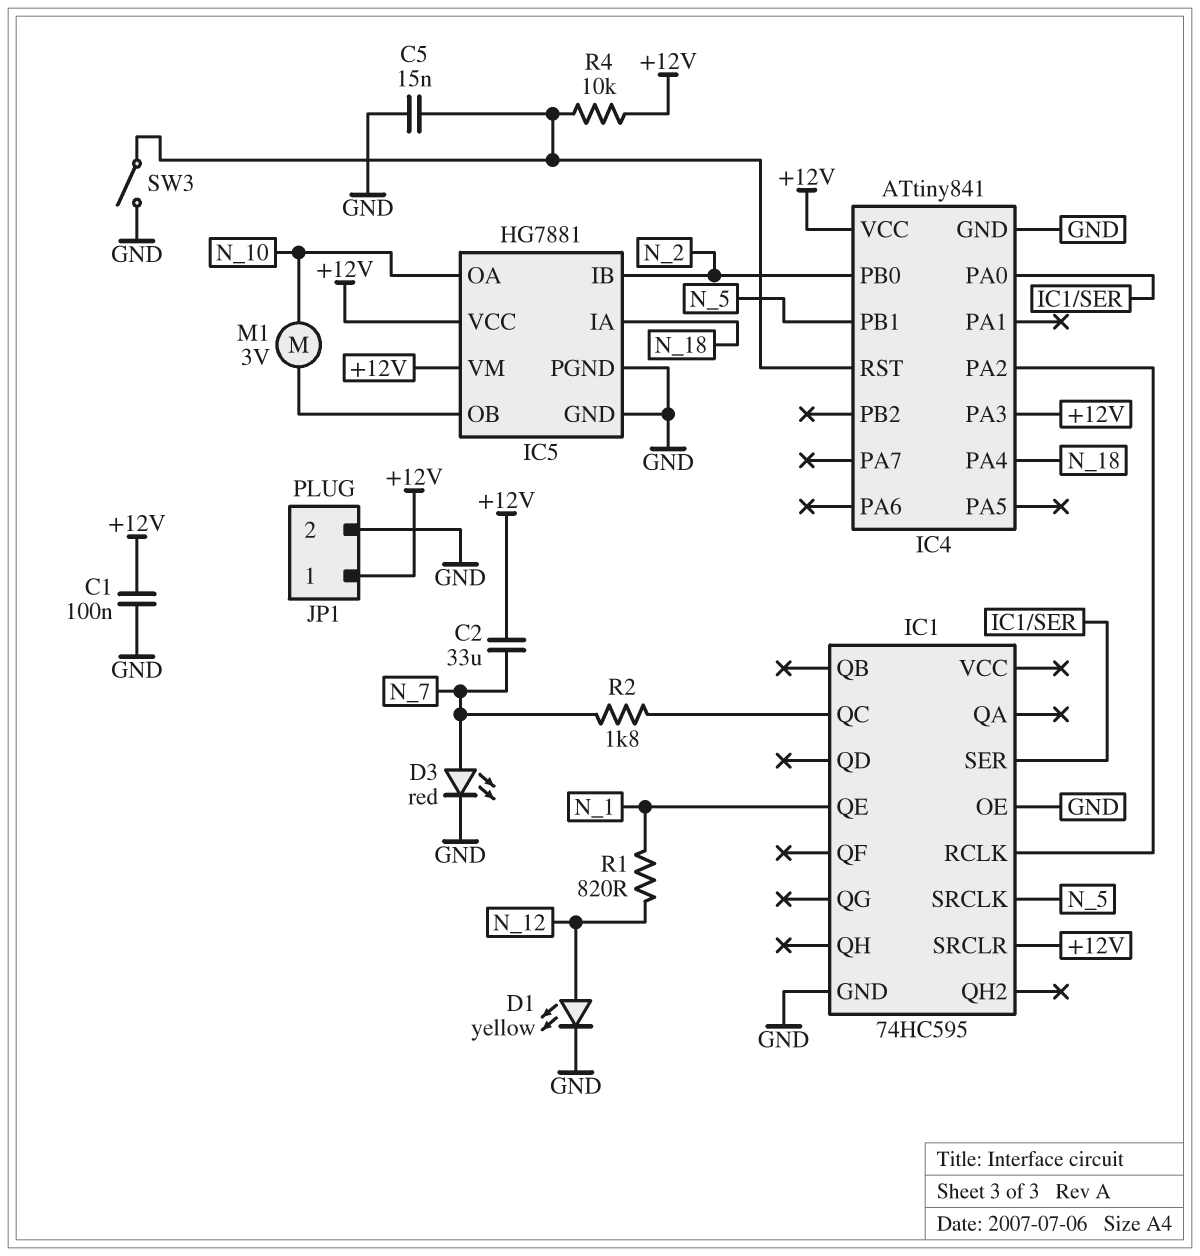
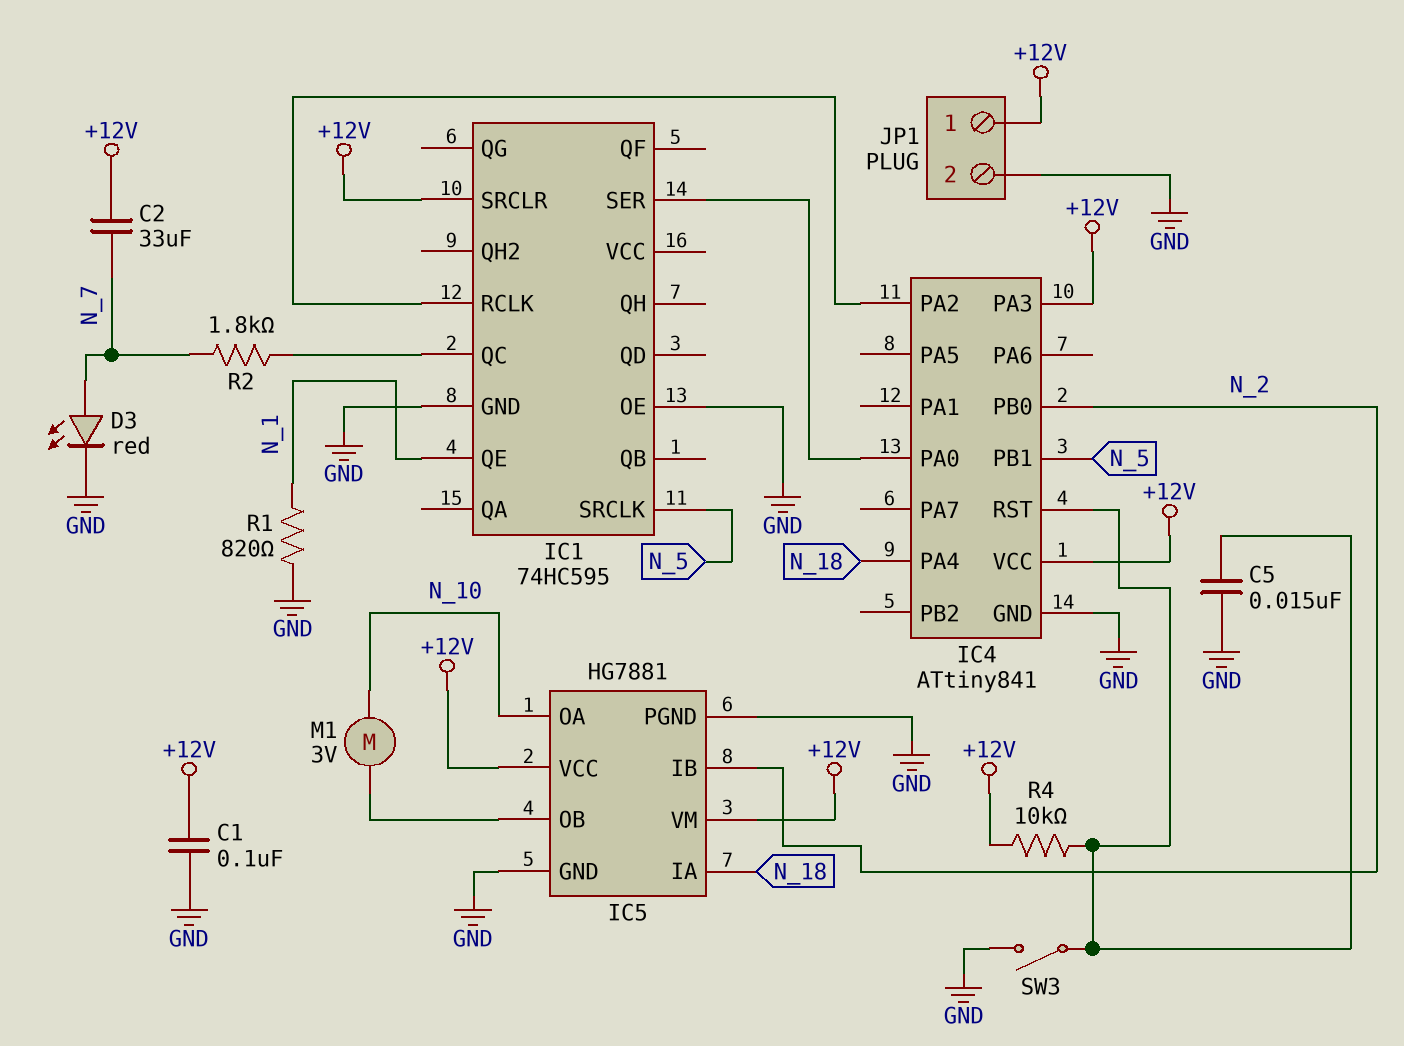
D1: LED yellow (A N_12, K GND) -> none
R1: 820 (N_1, N_12) -> 820 (GND, N_1)

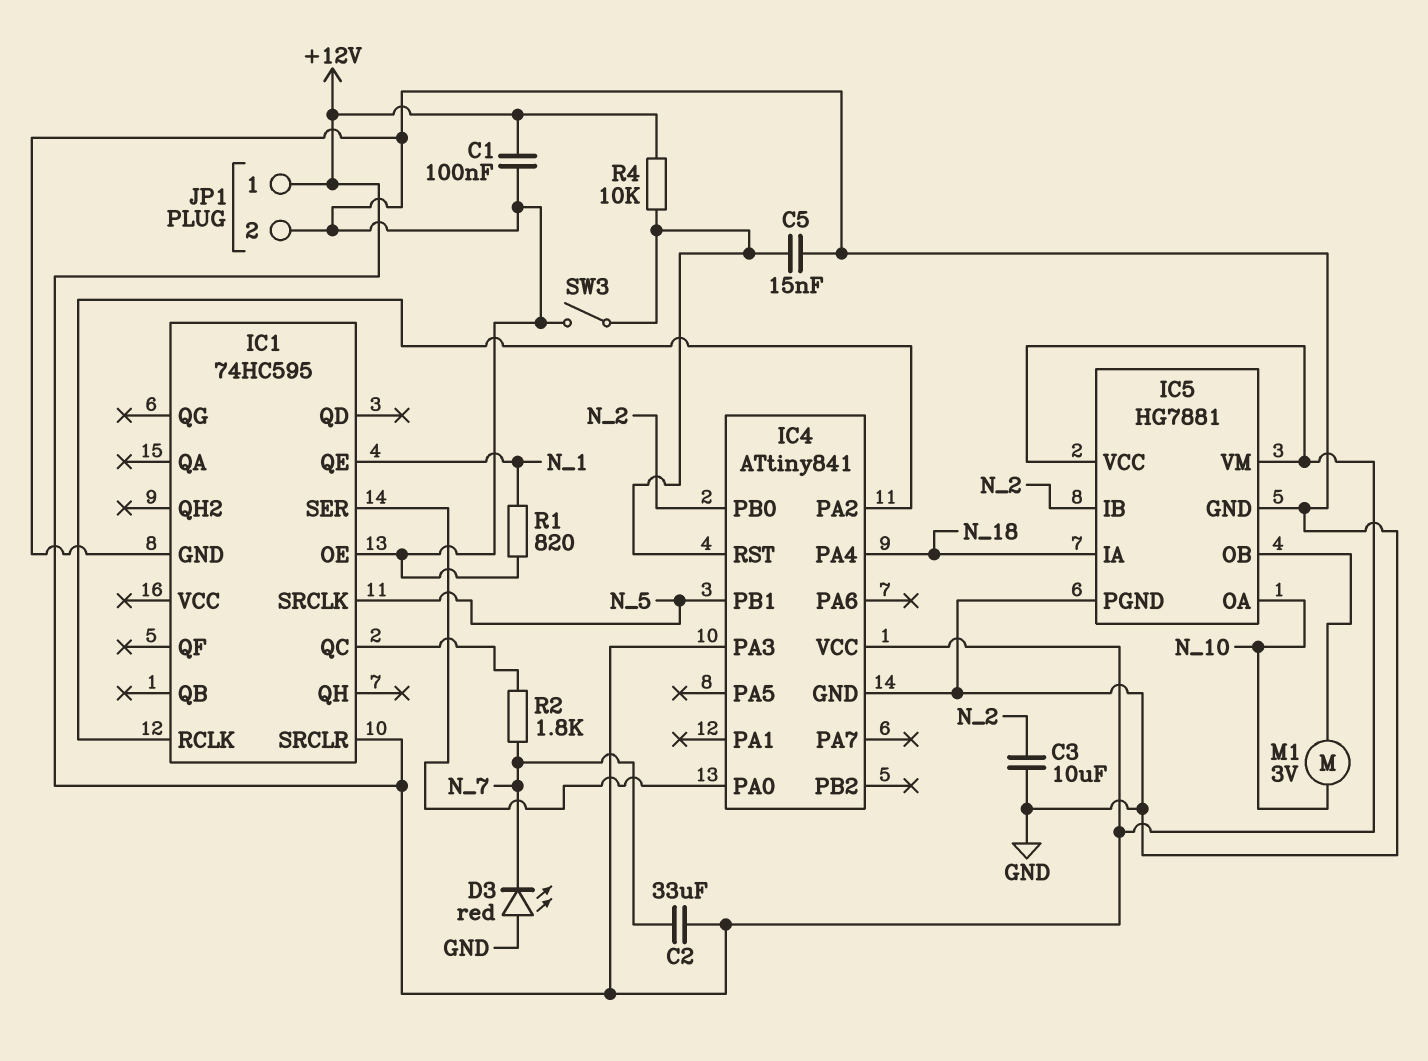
C3: none -> 10uF (GND, N_2)
D3: LED red (A N_7, K GND) -> LED red (A GND, K N_7)

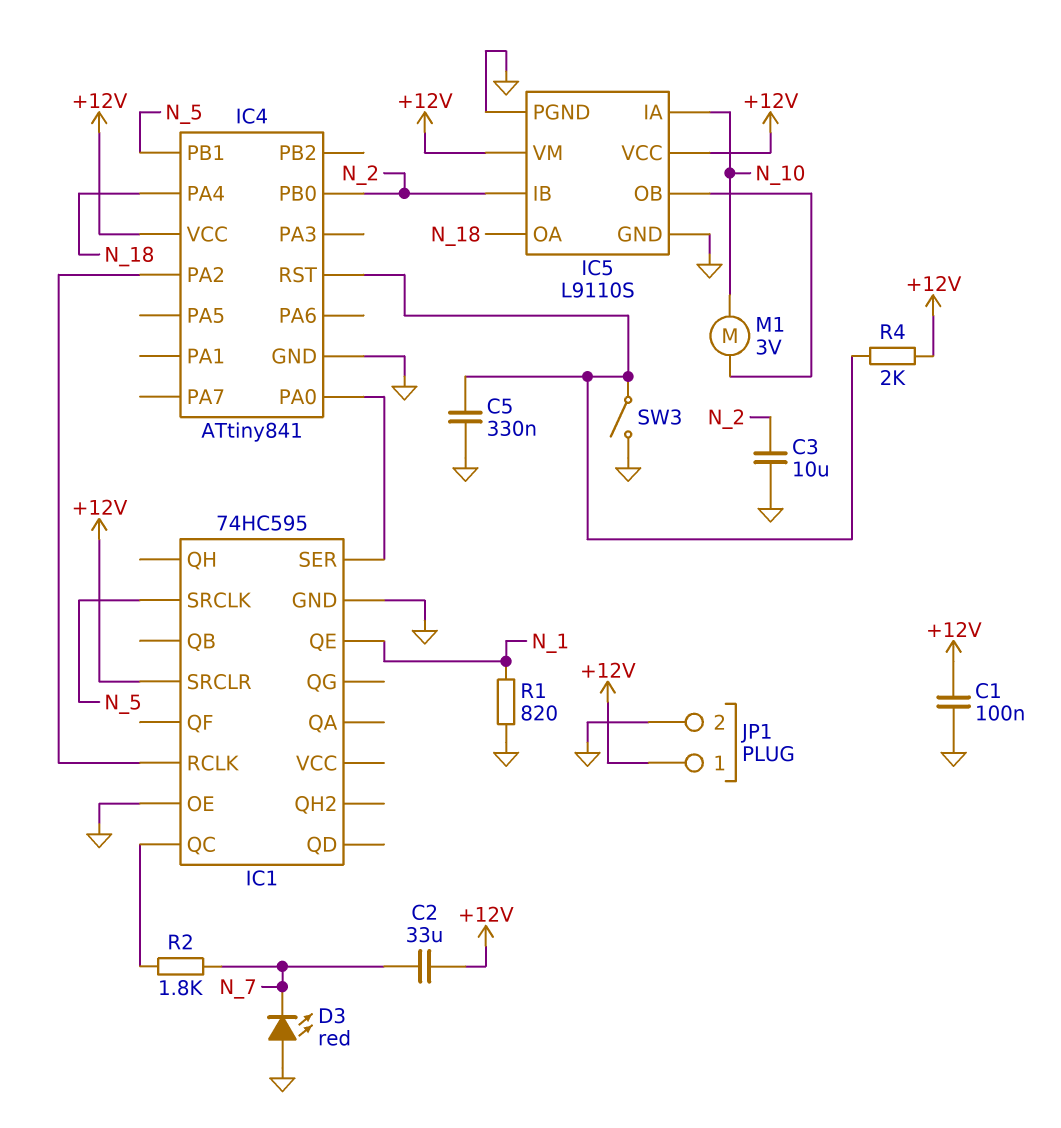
C5: 15nF (GND, IC4/RST) -> 330nF (GND, IC4/RST)
IC4 pin PA3: +12V -> none
IC5: HG7881 -> L9110S
IC5 pin IA: N_18 -> N_10
IC5 pin OA: N_10 -> N_18
R4: 10k (+12V, IC4/RST) -> 2k (+12V, IC4/RST)

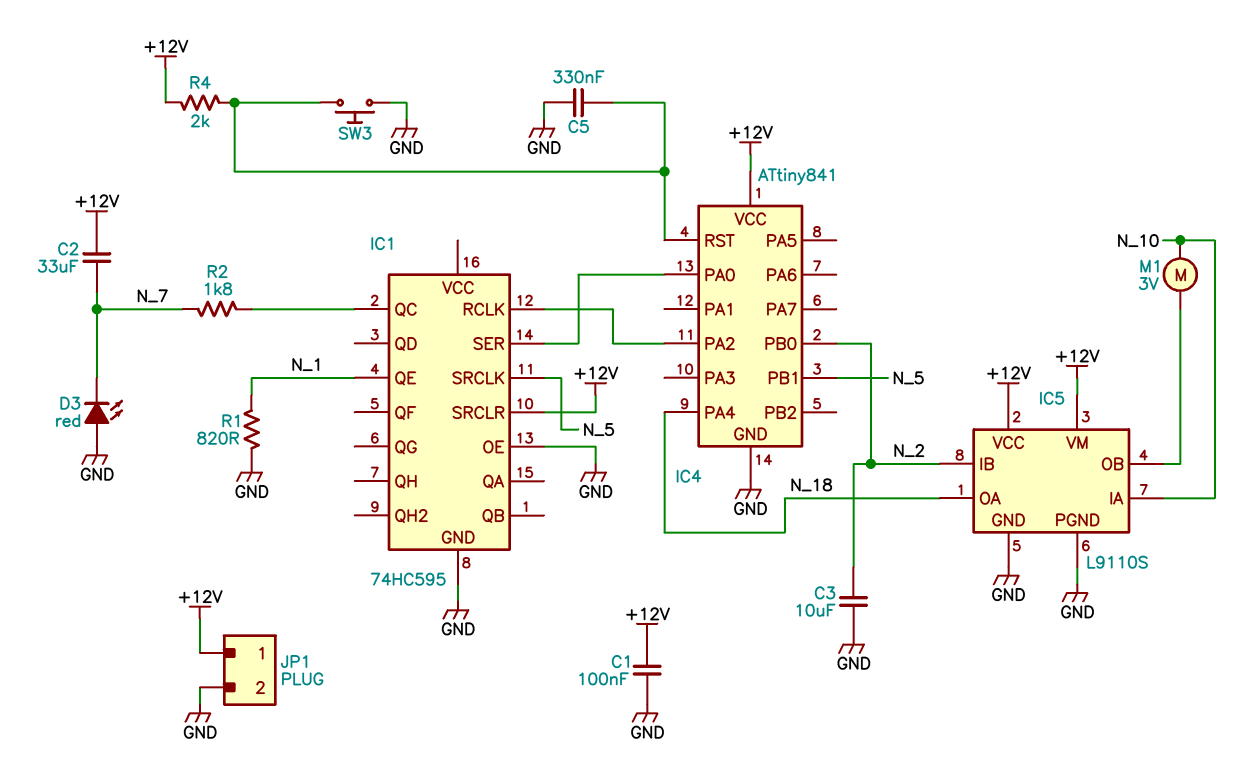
SW3: switch (GND, IC4/RST) -> button (GND, IC4/RST)

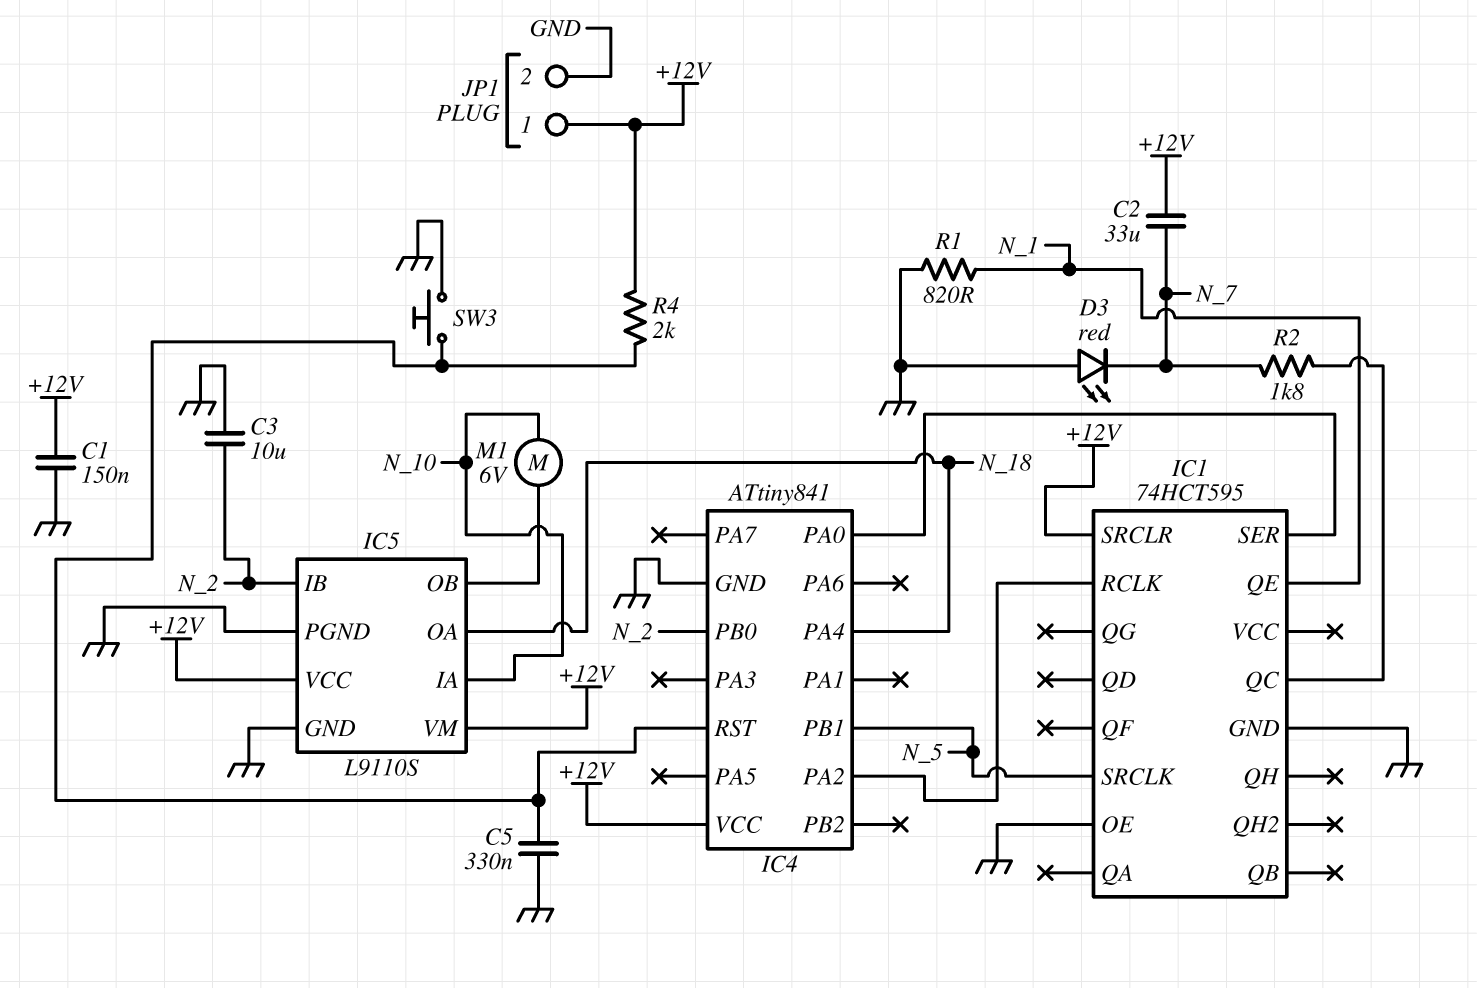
C1: 100nF (+12V, GND) -> 150nF (+12V, GND)
IC1: 74HC595 -> 74HCT595
M1: motor 3V (IC5/OB, N_10) -> motor 6V (IC5/OB, N_10)

